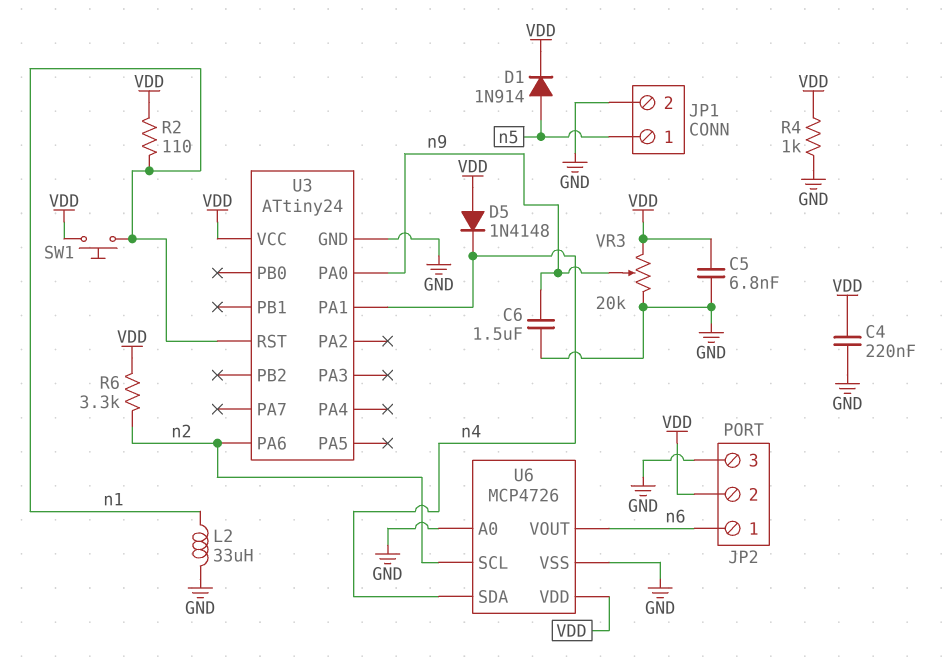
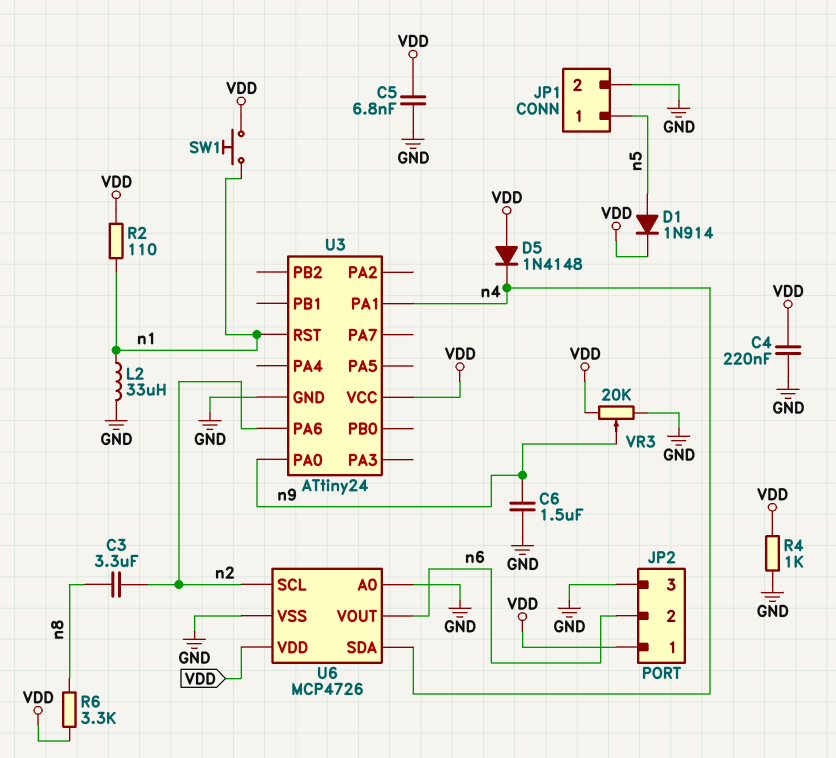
C3: none -> 3.3uF (n2, n8)
JP2 pin 1: n6 -> VDD
JP2 pin 2: VDD -> n6
R6: 3.3k (VDD, n2) -> 3.3k (VDD, n8)

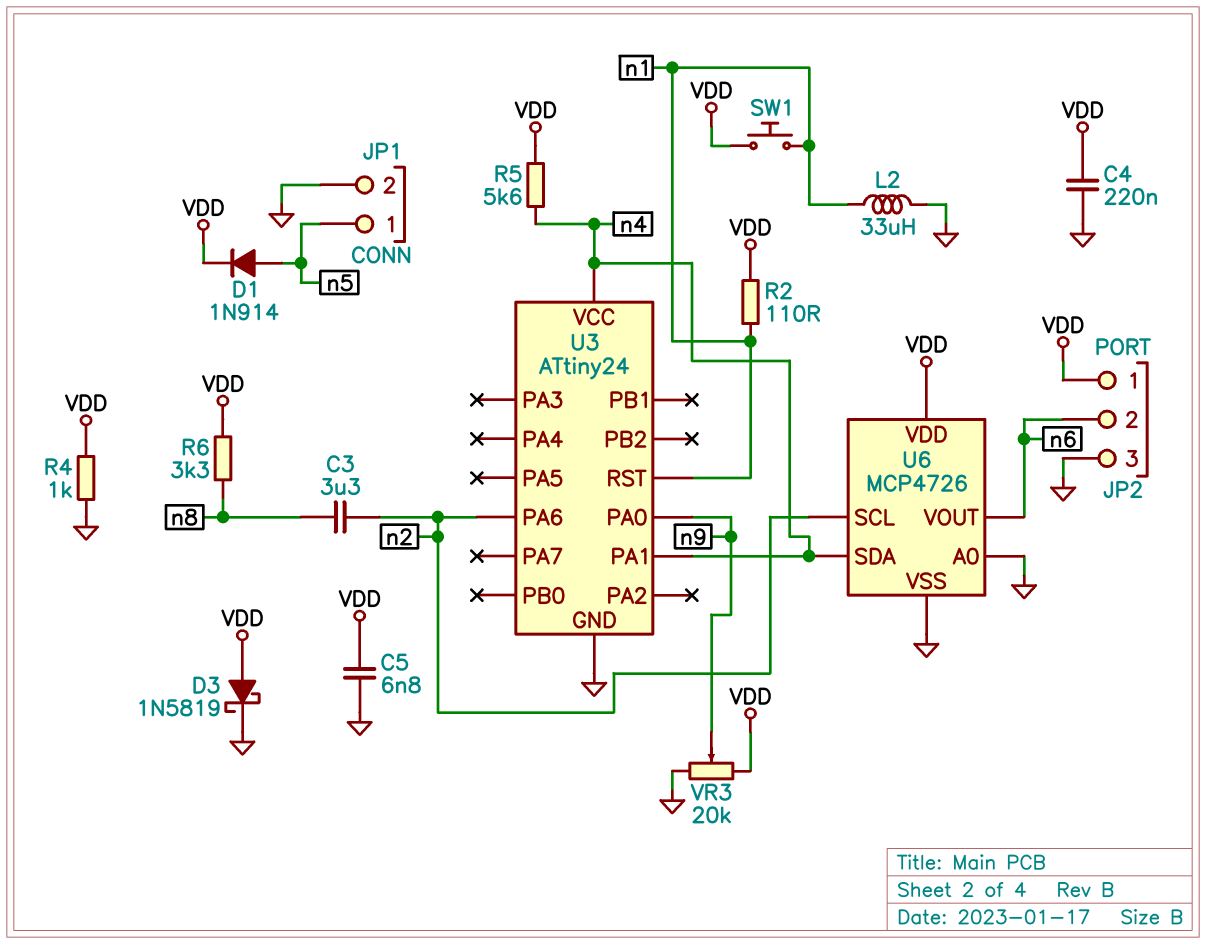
C6: 1.5uF (GND, n9) -> none
D3: none -> schottky 1N5819 (A VDD, K GND)
D5: diode 1N4148 (A VDD, K n4) -> none
R5: none -> 5.6k (VDD, n4)
U3 pin VCC: VDD -> n4

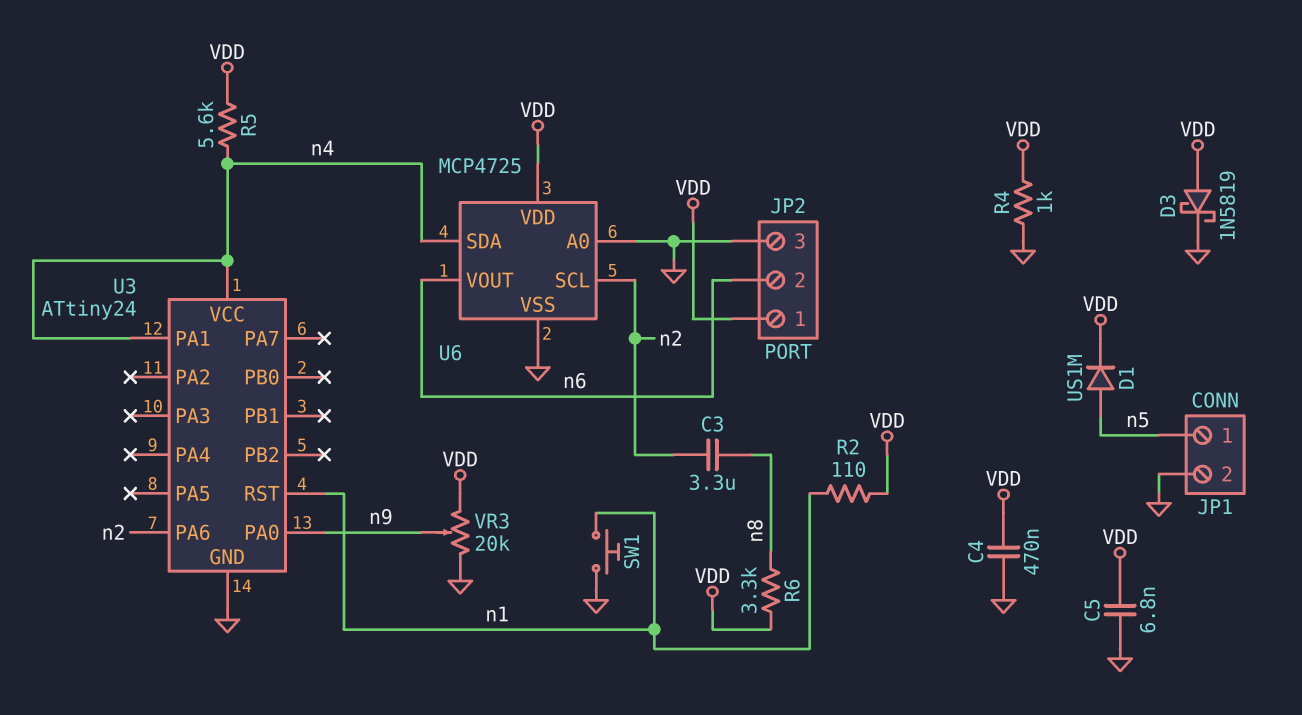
C4: 220nF (GND, VDD) -> 470nF (GND, VDD)
D1: diode 1N914 (A n5, K VDD) -> diode US1M (A n5, K VDD)
L2: 33uH (GND, n1) -> none
SW1: button (VDD, n1) -> button (GND, n1)
U6: MCP4726 -> MCP4725

